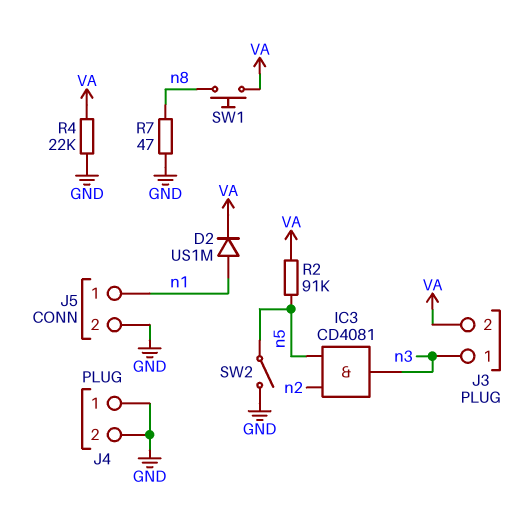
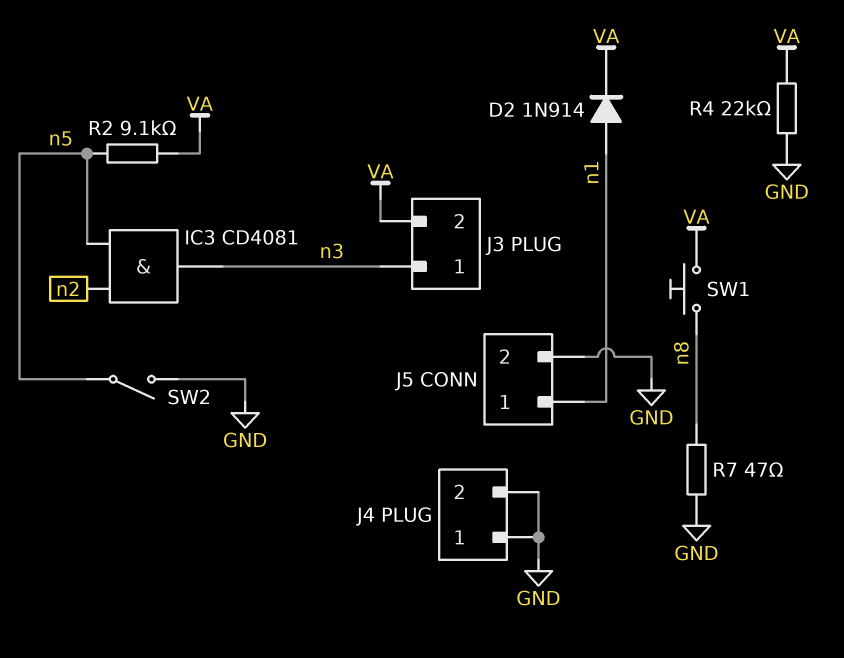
D2: diode US1M (A n1, K VA) -> diode 1N914 (A n1, K VA)
R2: 91k (VA, n5) -> 9.1k (VA, n5)

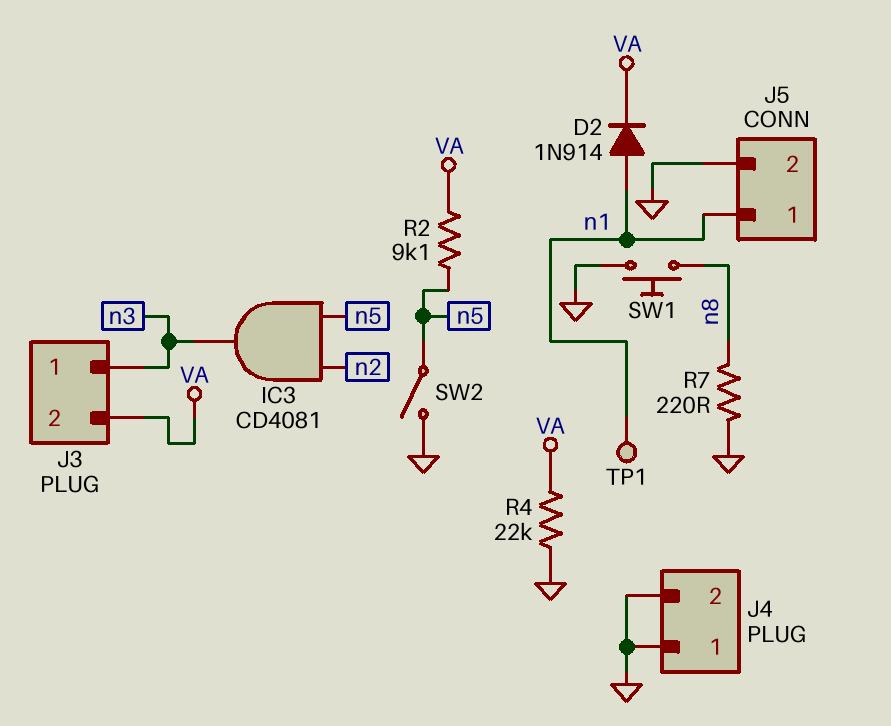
R7: 47 (GND, n8) -> 220 (GND, n8)
SW1: button (VA, n8) -> button (GND, n8)
TP1: none -> test point (n1)

